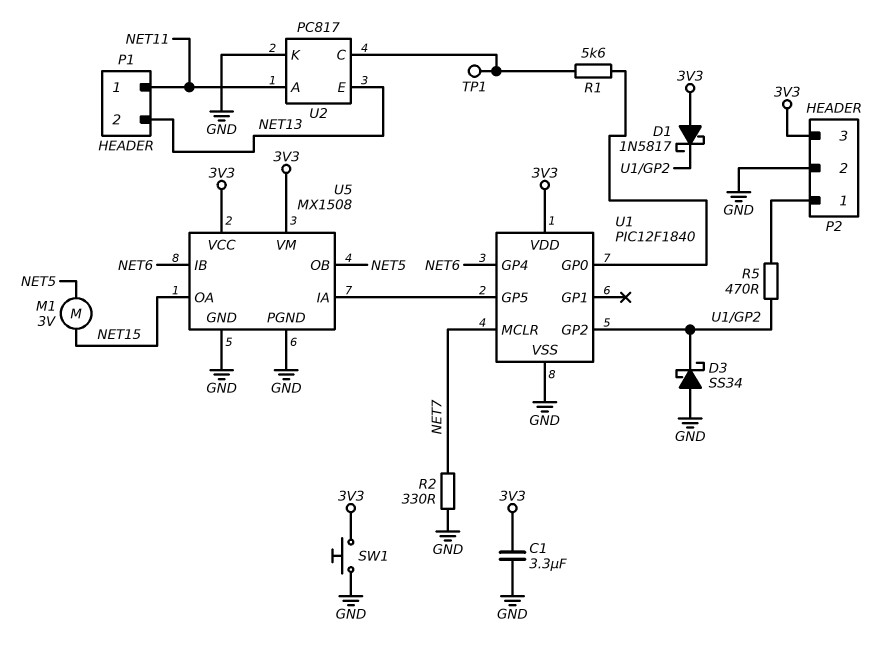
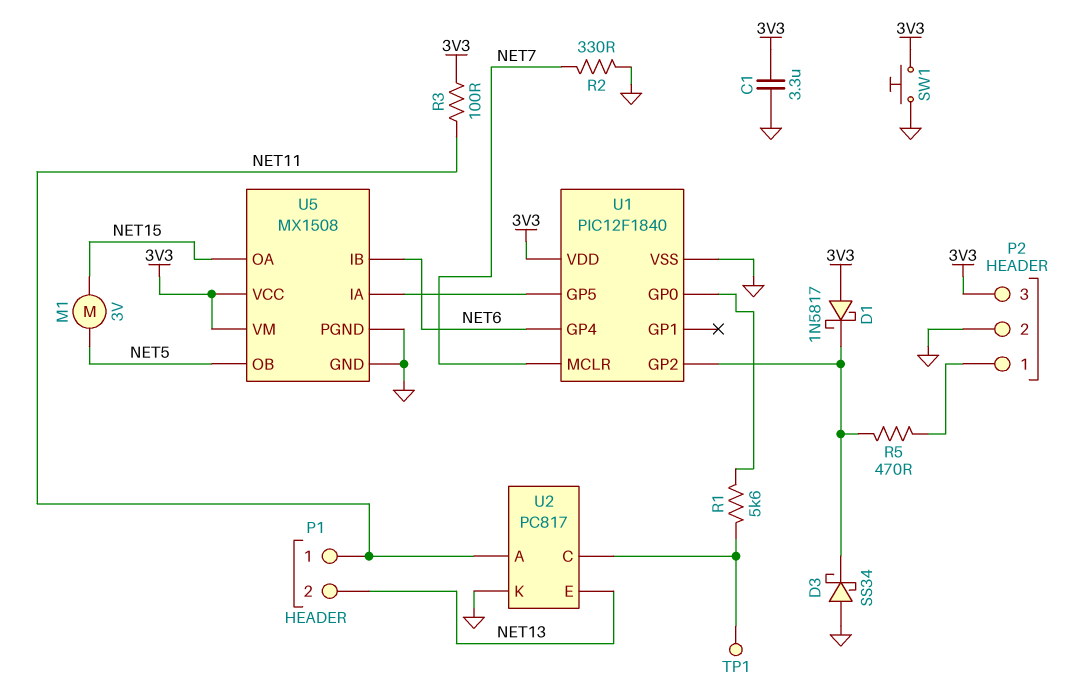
R3: none -> 100 (3V3, NET11)

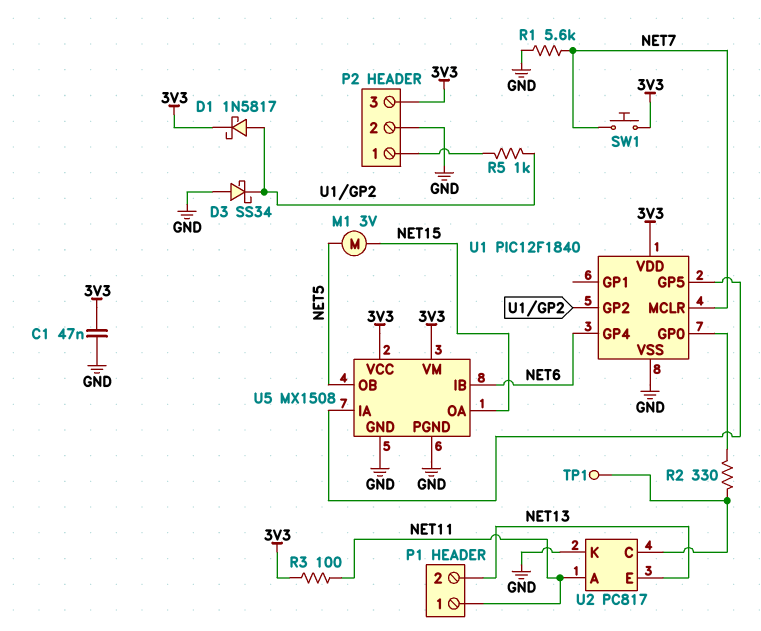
C1: 3.3uF (3V3, GND) -> 47nF (3V3, GND)
D1: schottky 1N5817 (A 3V3, K U1/GP2) -> schottky 1N5817 (A U1/GP2, K 3V3)
R1: 5.6k (U1/GP0, U2/C) -> 5.6k (GND, NET7)
R2: 330 (GND, NET7) -> 330 (U1/GP0, U2/C)
R5: 470 (P2/1, U1/GP2) -> 1k (P2/1, U1/GP2)
SW1: button (3V3, GND) -> button (3V3, NET7)

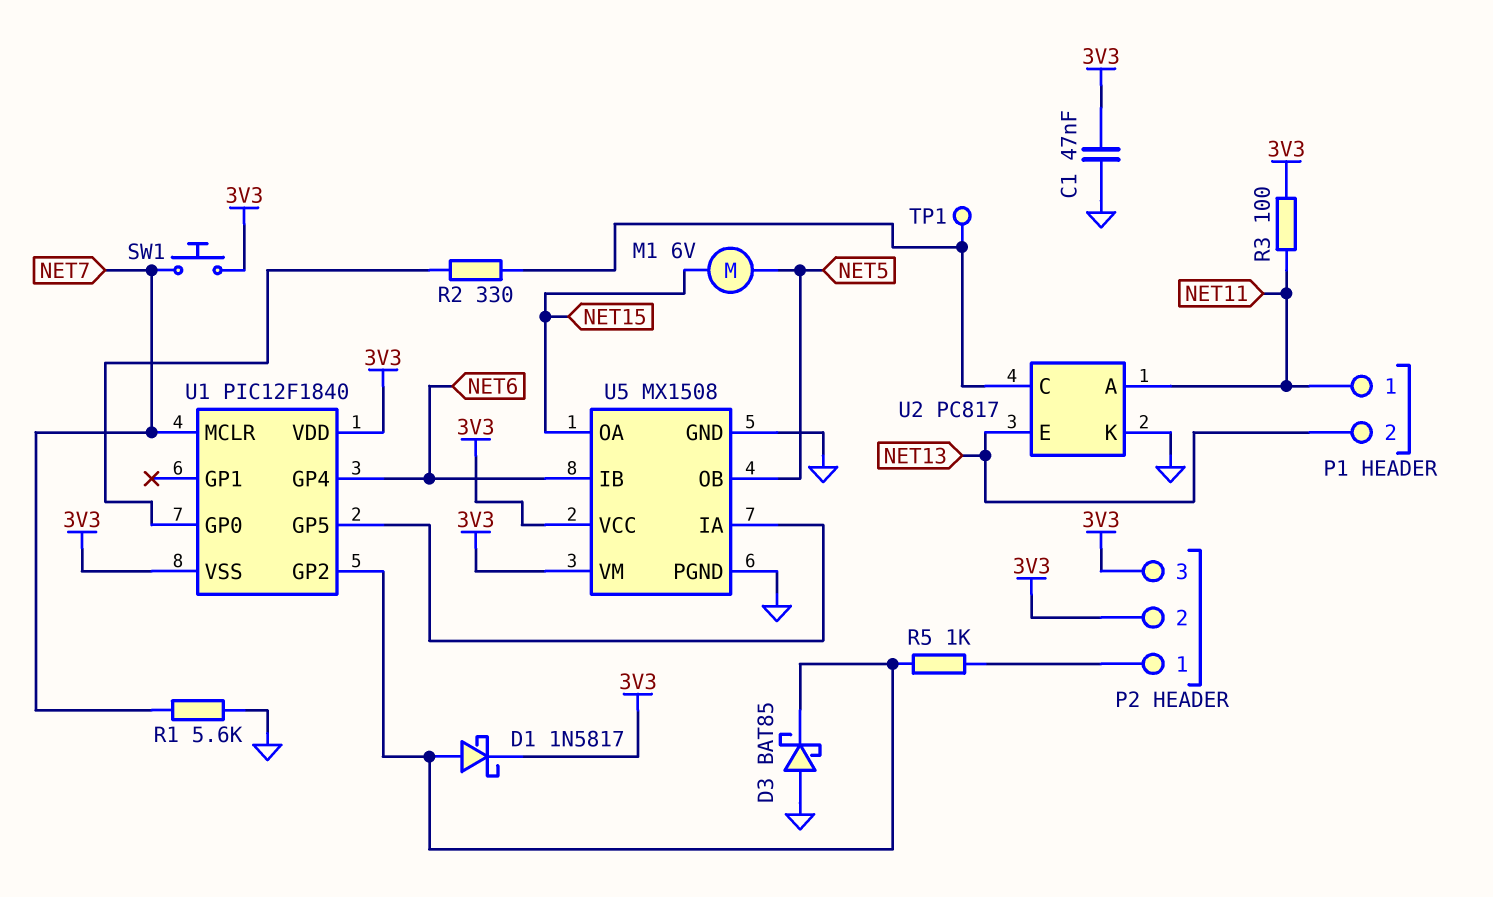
D3: schottky SS34 (A GND, K U1/GP2) -> schottky BAT85 (A GND, K U1/GP2)
M1: motor 3V (NET5, NET15) -> motor 6V (NET5, NET15)
P2 pin 2: GND -> 3V3
U1 pin VSS: GND -> 3V3

